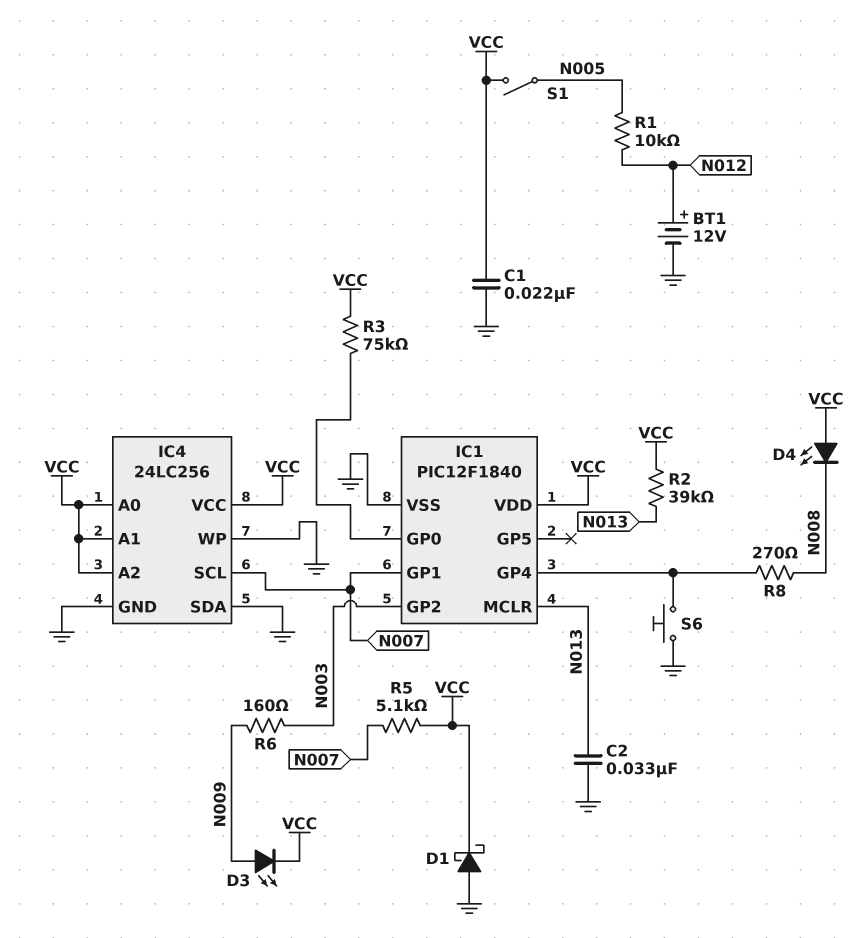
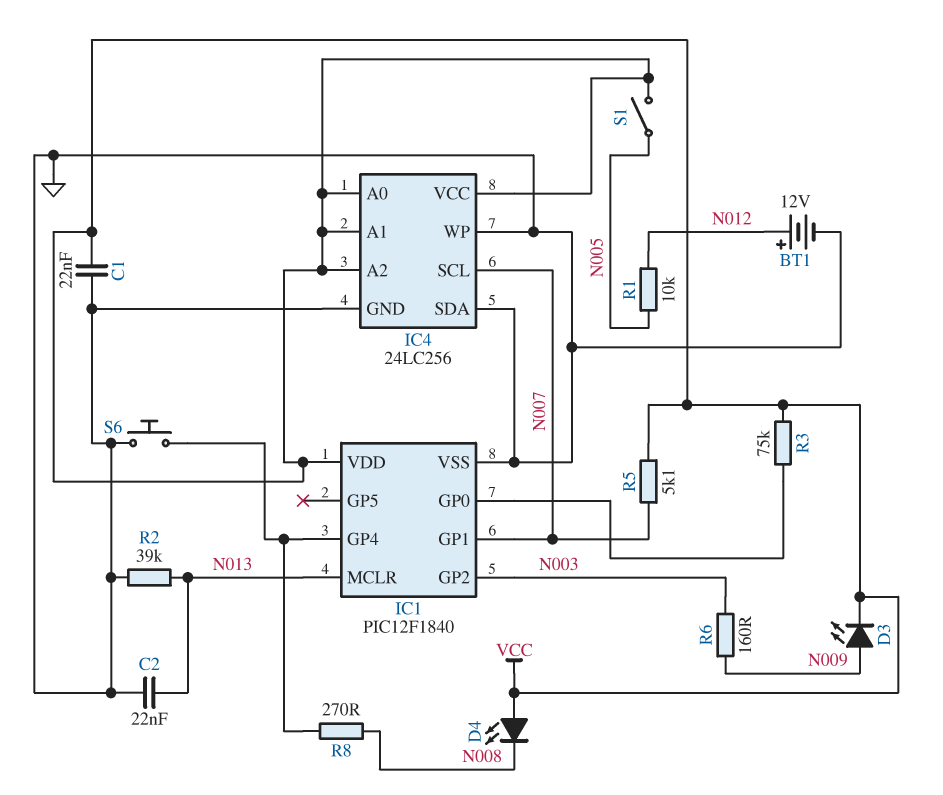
C2: 33nF (GND, N013) -> 22nF (GND, N013)
D1: schottky (A GND, K VCC) -> none
R2: 39k (N013, VCC) -> 39k (GND, N013)

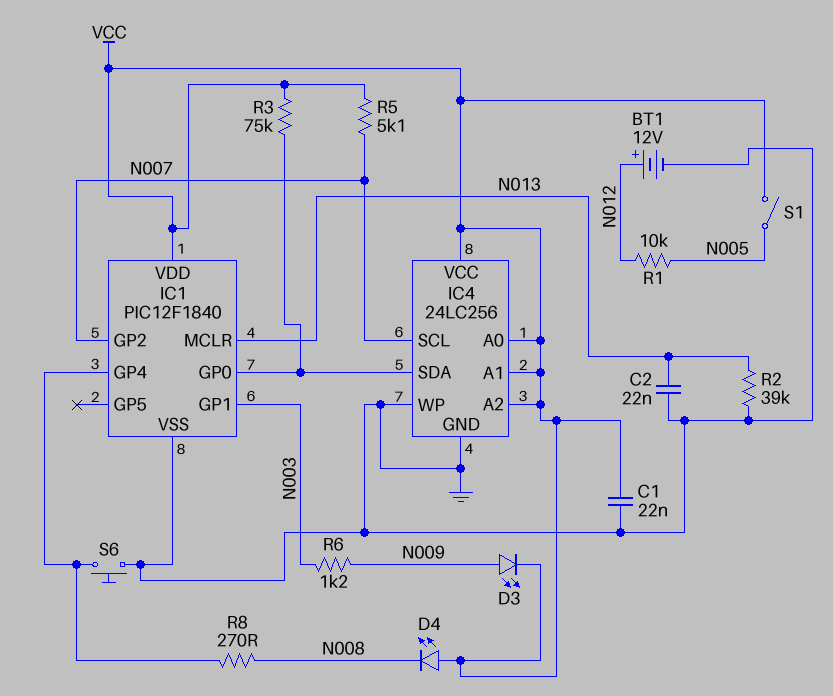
IC1 pin GP1: N007 -> N003
IC1 pin GP2: N003 -> N007
IC4 pin SDA: GND -> IC1/GP0
R6: 160 (N003, N009) -> 1.2k (N003, N009)

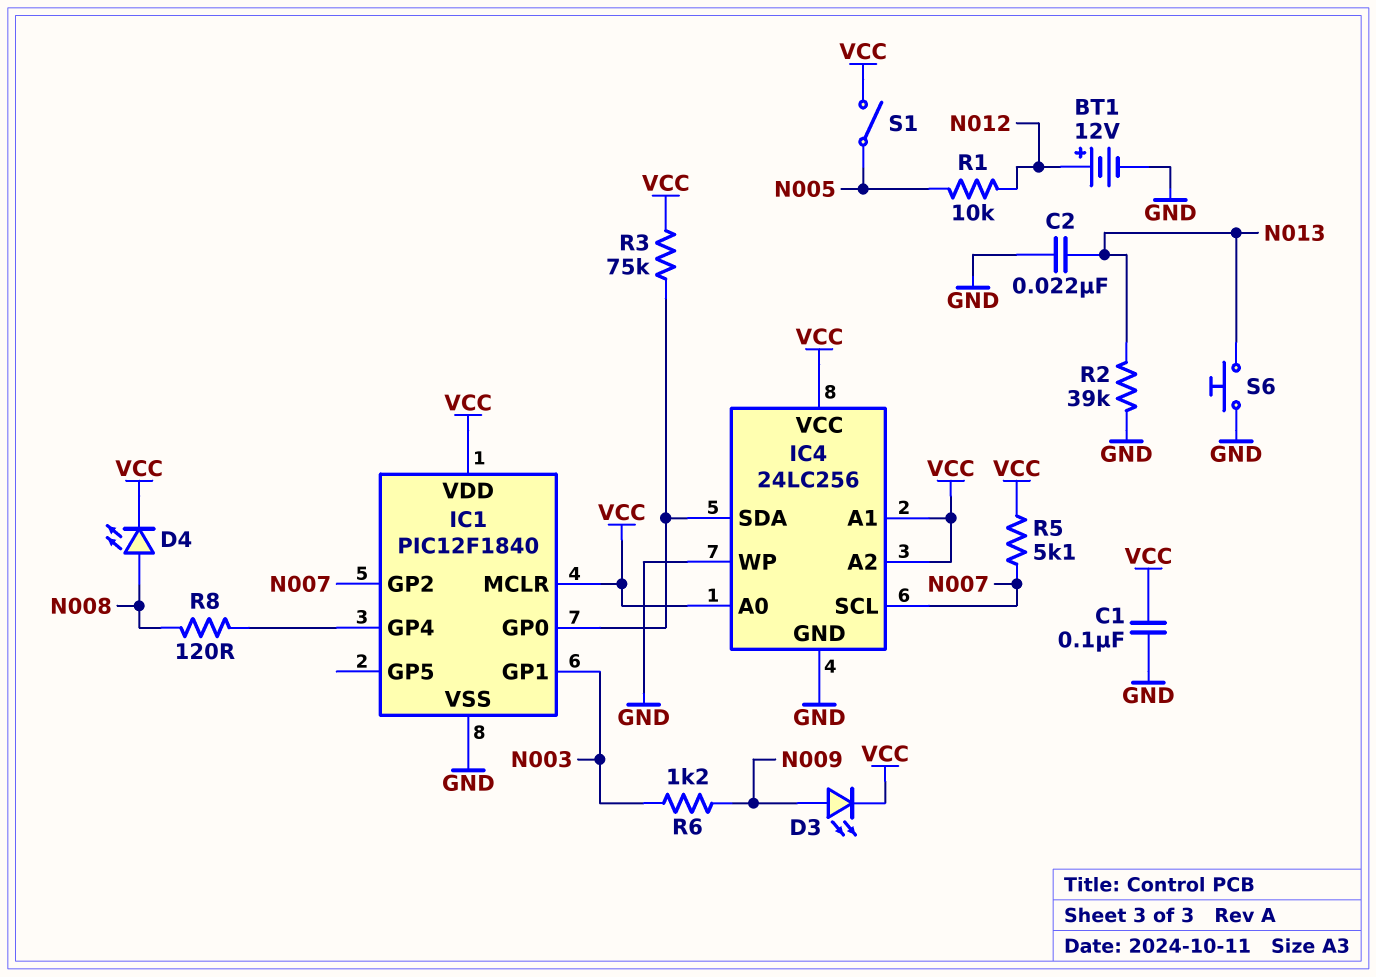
C1: 22nF (GND, VCC) -> 100nF (GND, VCC)
D4: LED (A VCC, K N008) -> LED (A N008, K VCC)
IC1 pin MCLR: N013 -> VCC
R8: 270 (IC1/GP4, N008) -> 120 (IC1/GP4, N008)
S6: button (GND, IC1/GP4) -> button (GND, N013)

